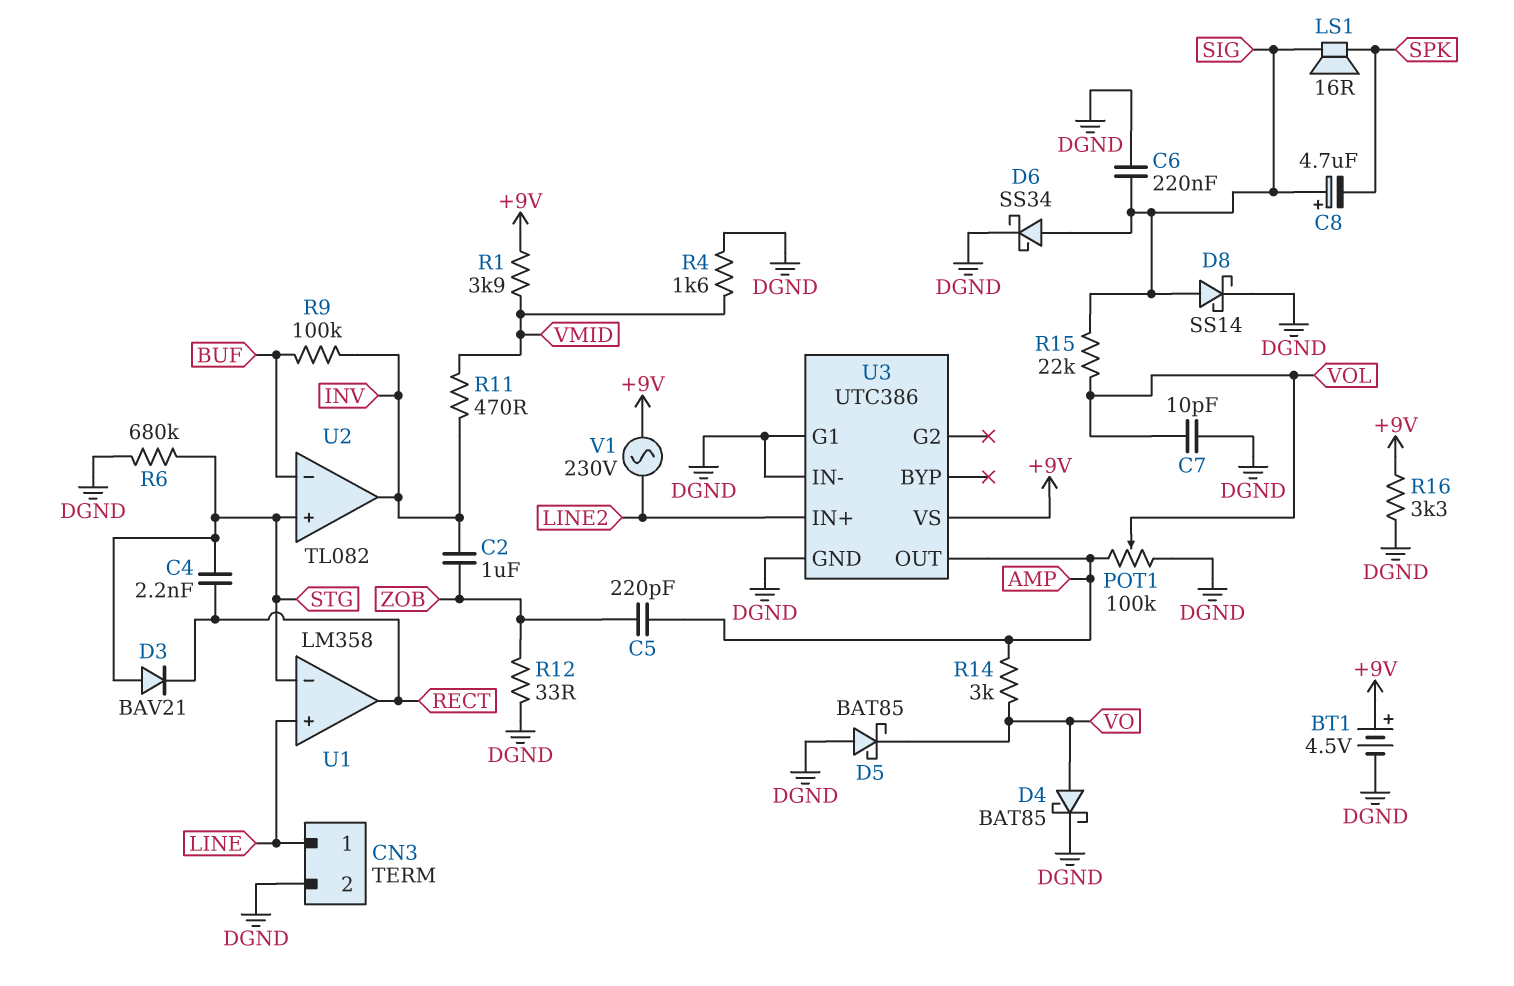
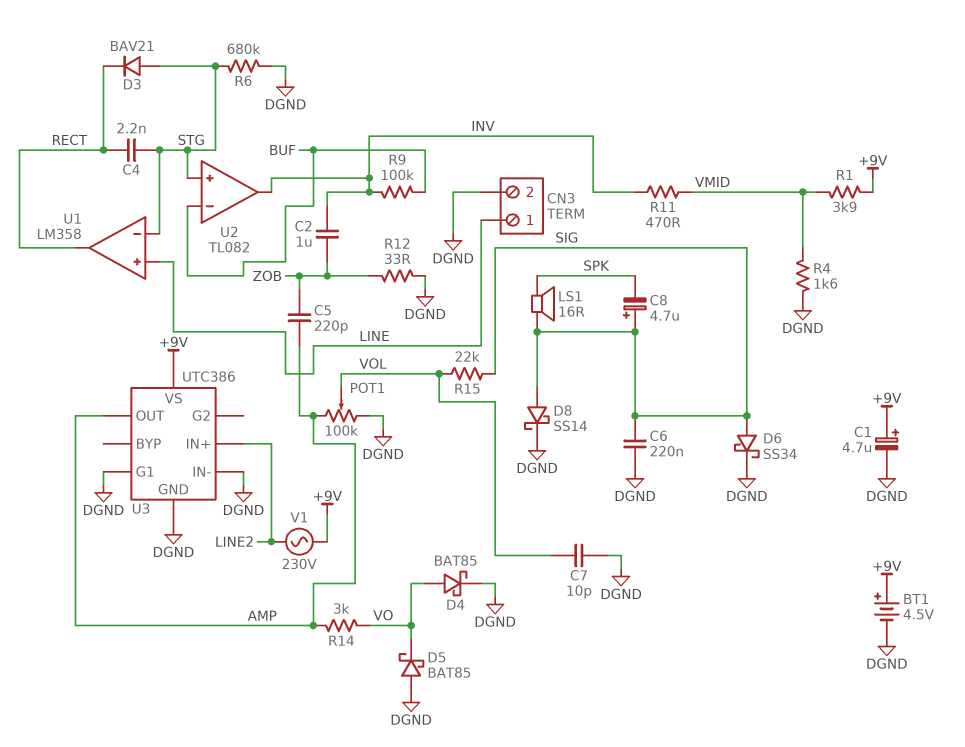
C1: none -> 4.7uF (plus +9V, minus DGND)
R16: 3.3k (+9V, DGND) -> none

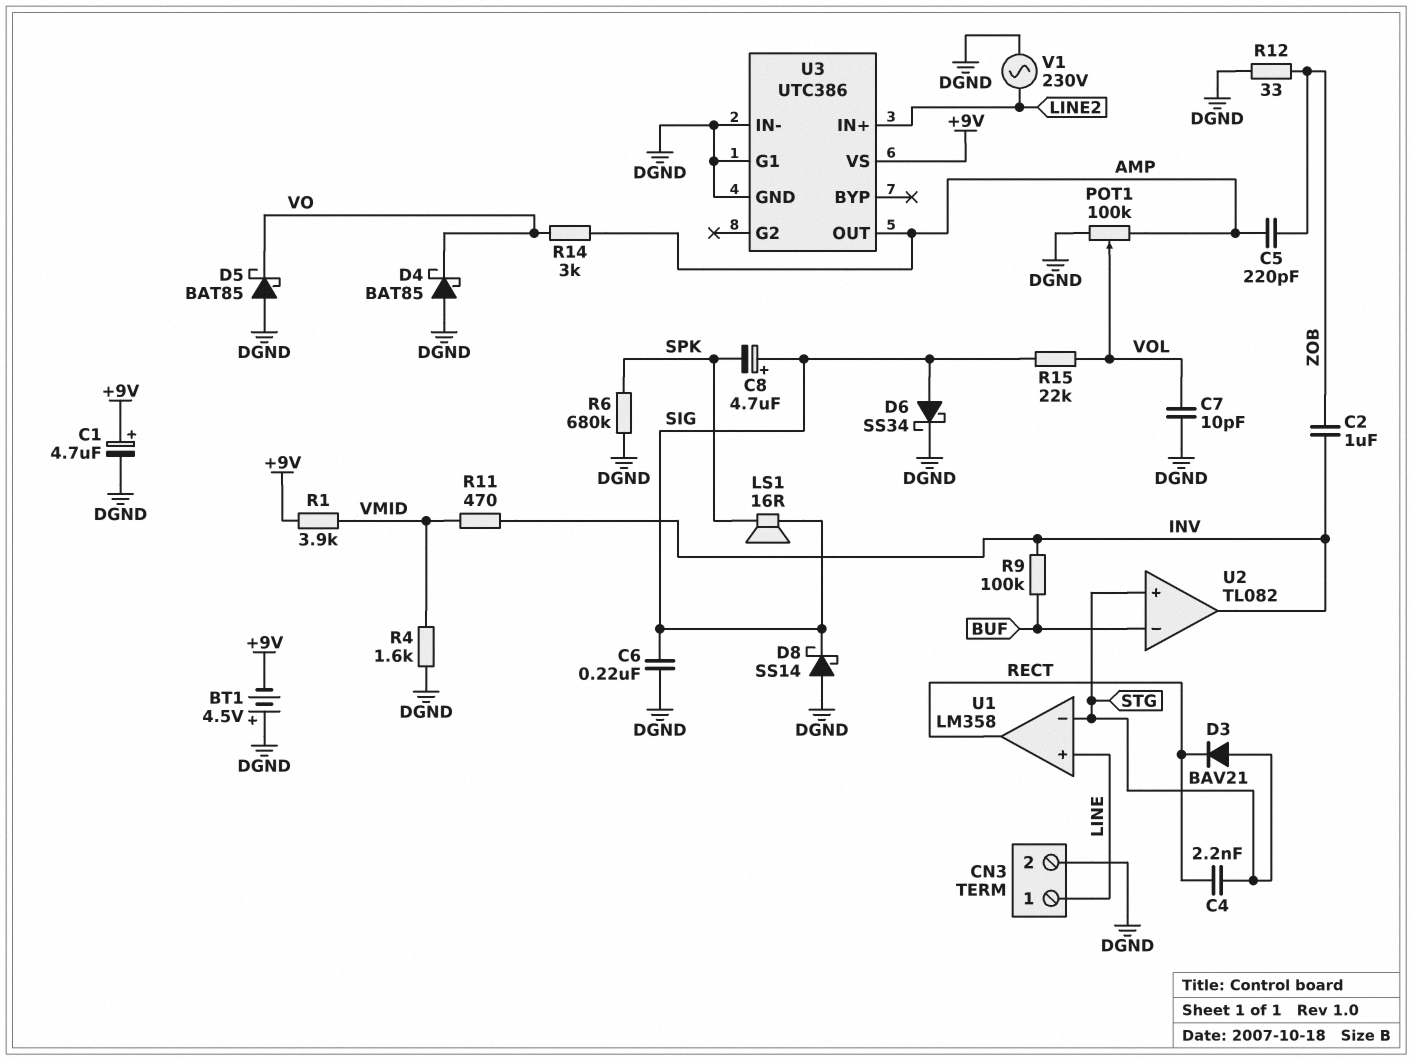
BT1: 4.5V (plus +9V, minus DGND) -> 4.5V (plus DGND, minus +9V)
D4: schottky BAT85 (A VO, K DGND) -> schottky BAT85 (A DGND, K VO)
D8: schottky SS14 (A SIG, K DGND) -> schottky SS14 (A DGND, K SIG)
R6: 680k (DGND, STG) -> 680k (DGND, SPK)
V1: AC 230V (+9V, LINE2) -> AC 230V (DGND, LINE2)

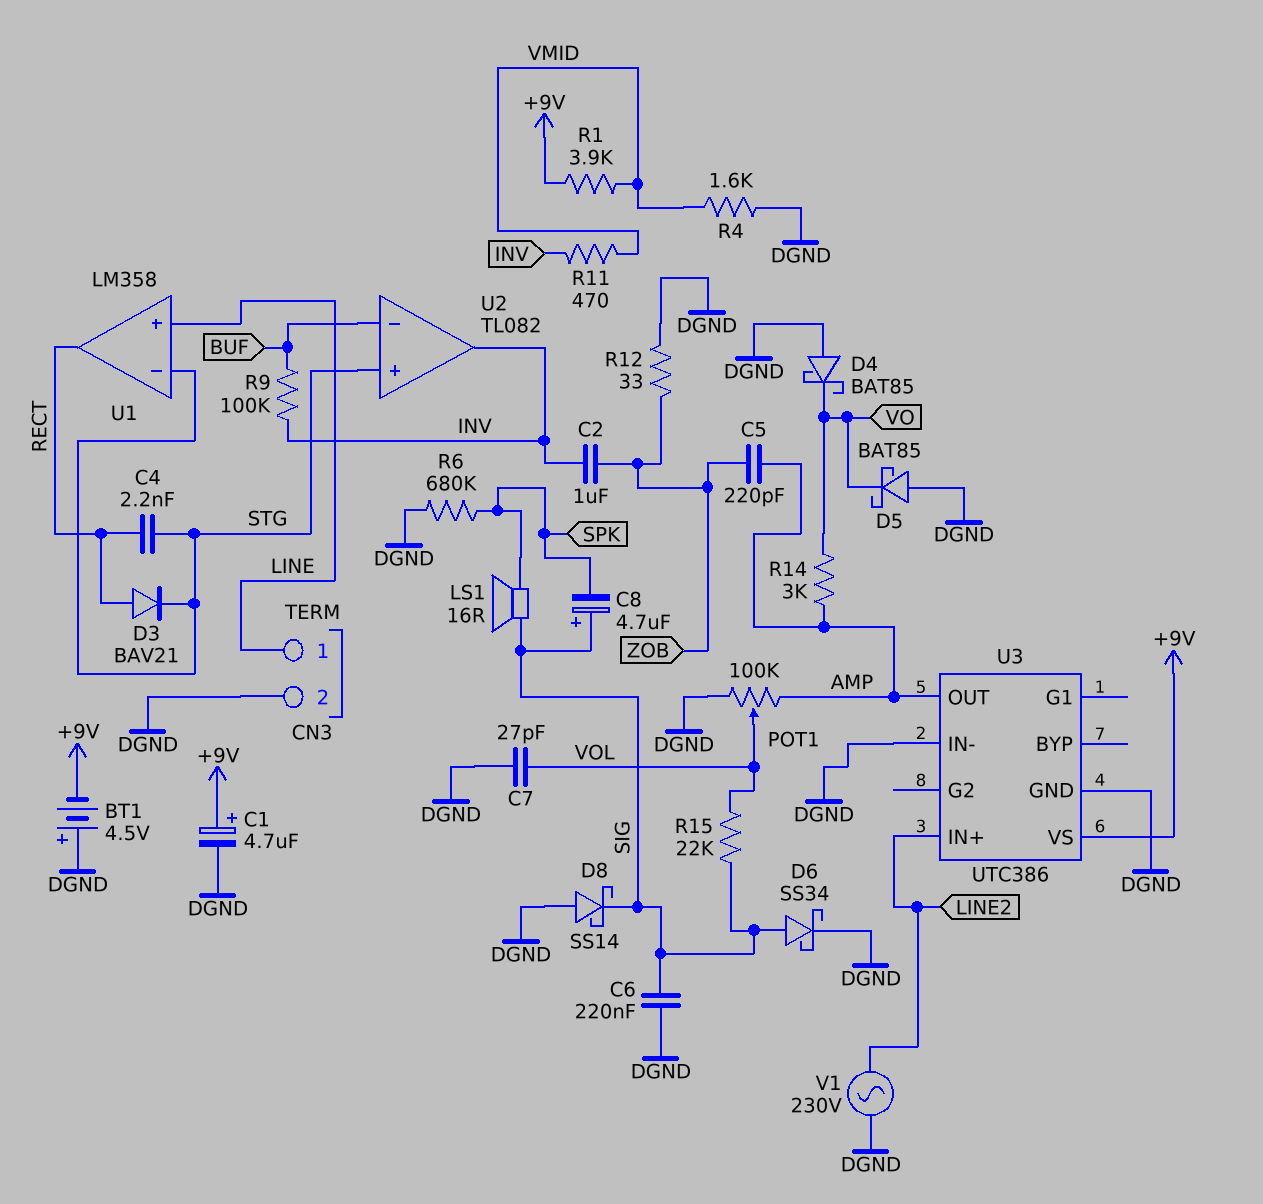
C7: 10pF (DGND, VOL) -> 27pF (DGND, VOL)
D3: diode BAV21 (A STG, K RECT) -> diode BAV21 (A RECT, K STG)
U3 pin G1: DGND -> none

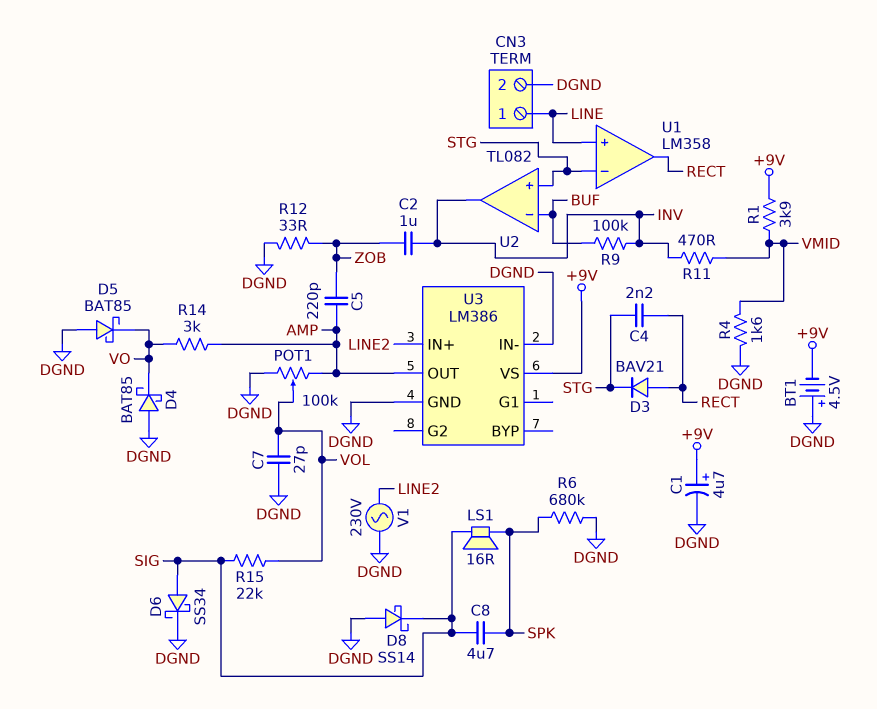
C6: 220nF (DGND, SIG) -> none
C8: 4.7uF (plus SIG, minus SPK) -> 4.7uF (SIG, SPK)
U3: UTC386 -> LM386

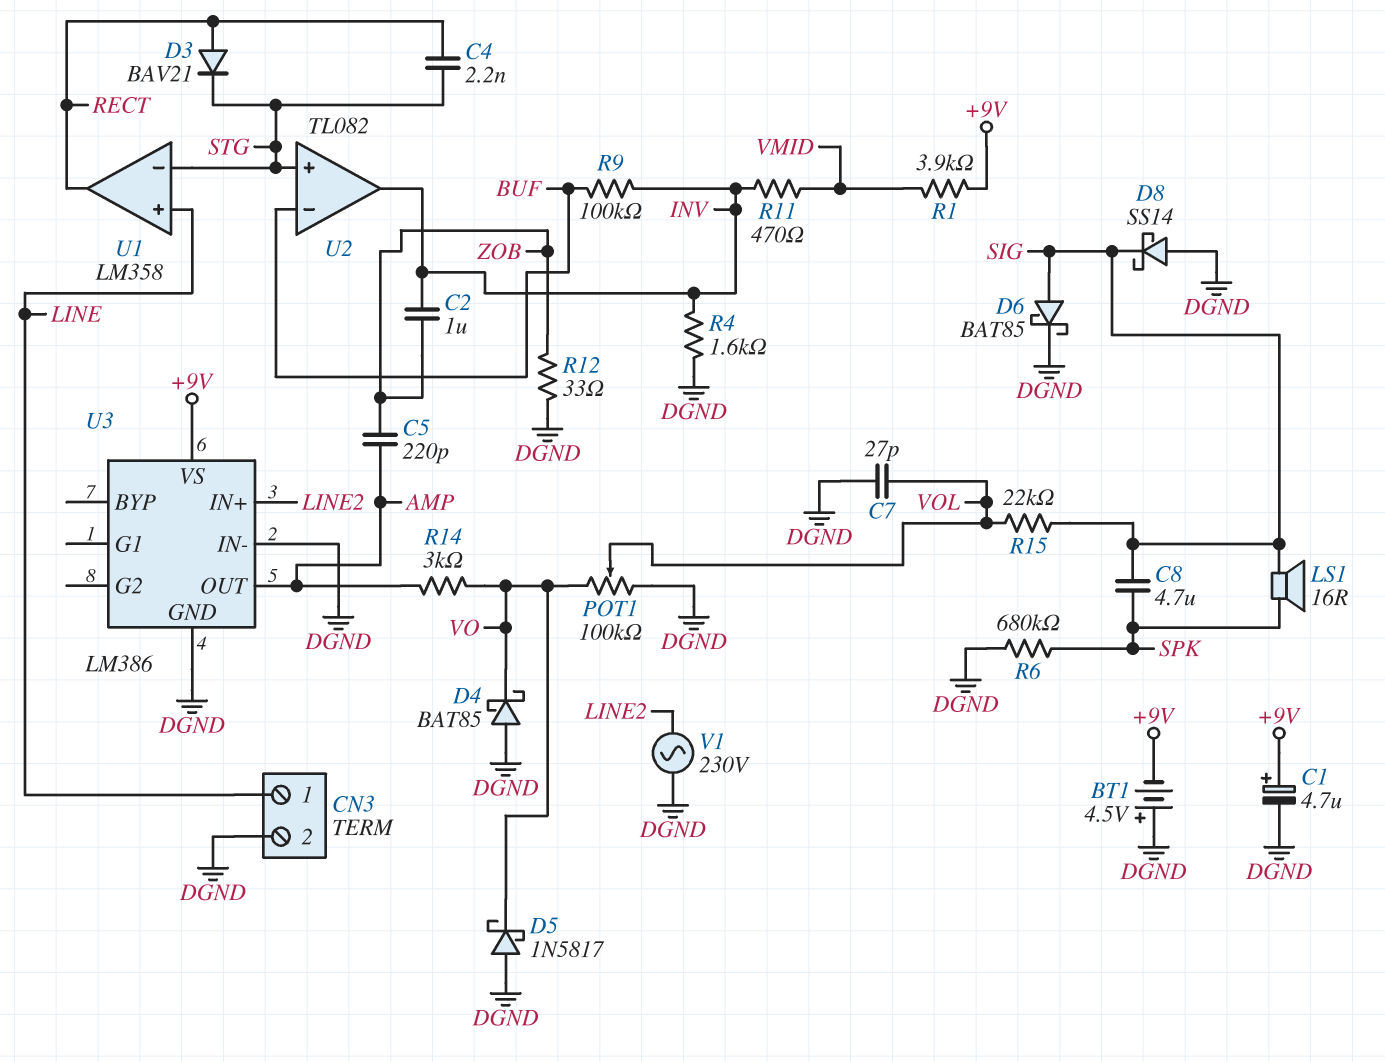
D5: schottky BAT85 (A DGND, K VO) -> schottky 1N5817 (A DGND, K VO)
D6: schottky SS34 (A SIG, K DGND) -> schottky BAT85 (A SIG, K DGND)
POT1: 100k (AMP, DGND, wiper VOL) -> 100k (DGND, VO, wiper VOL)
R4: 1.6k (DGND, VMID) -> 1.6k (DGND, INV)

